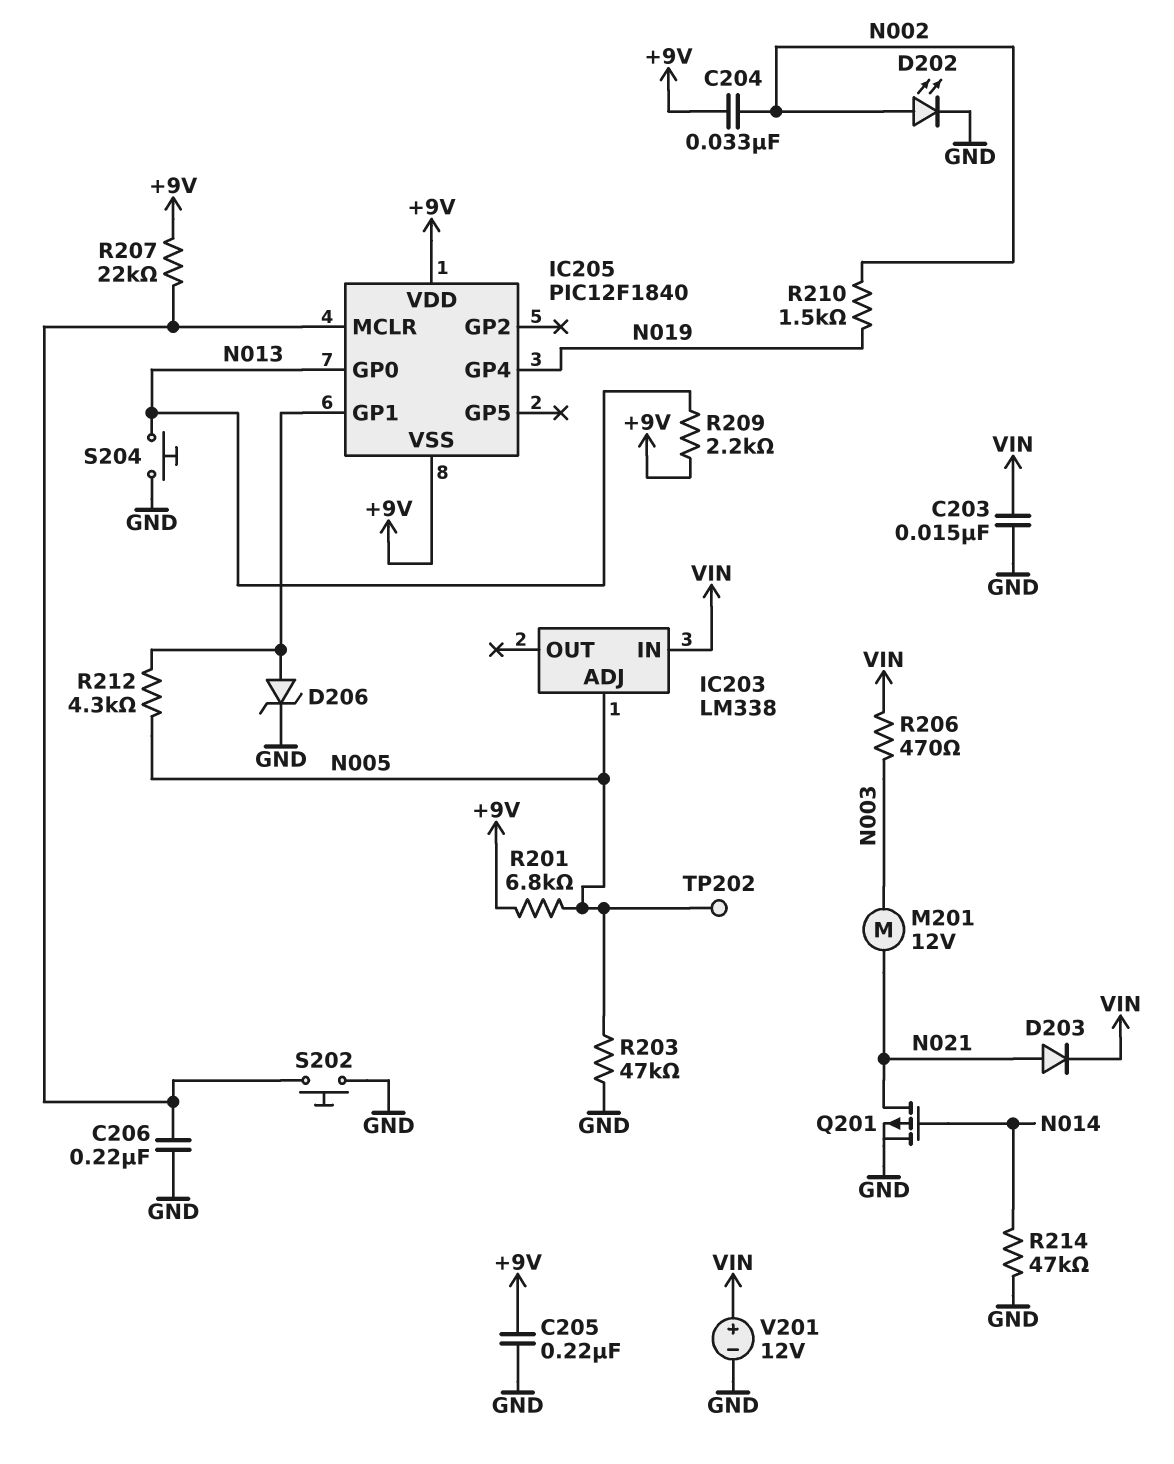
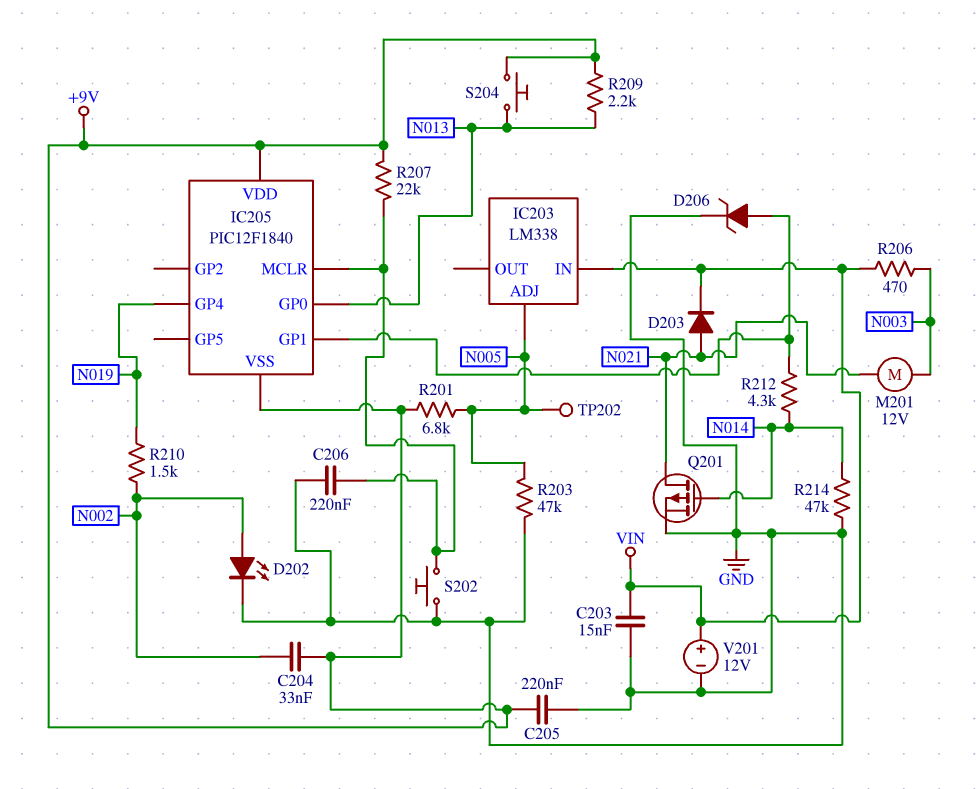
R212: 4.3k (IC205/GP1, N005) -> 4.3k (IC205/GP1, N014)
S204: button (GND, N013) -> button (+9V, N013)

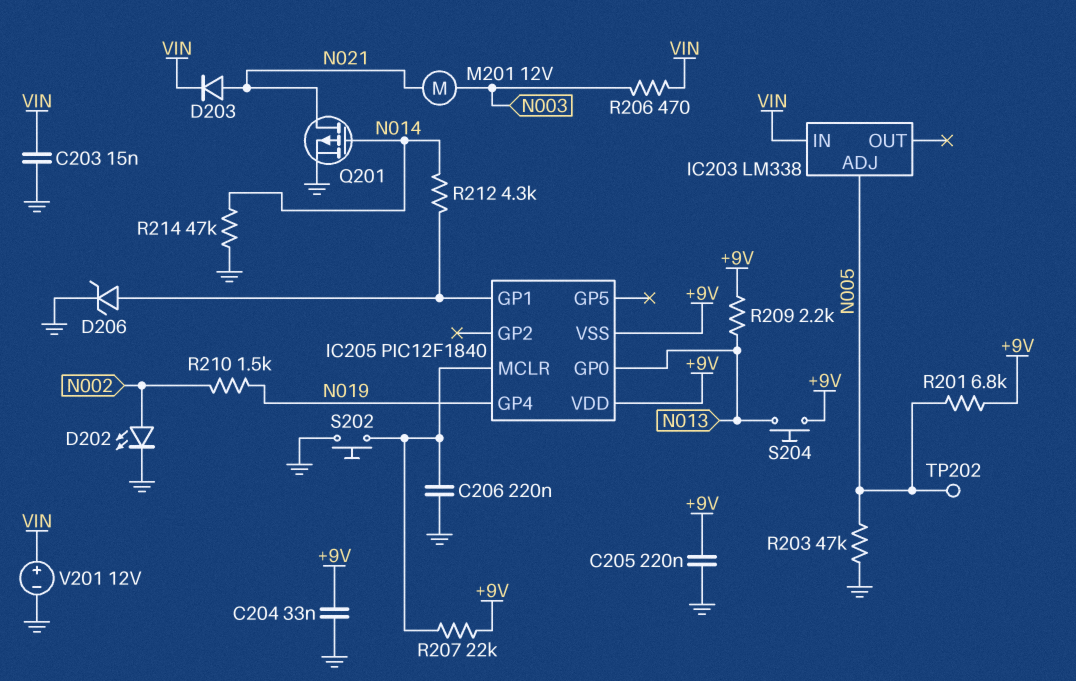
C204: 33nF (+9V, N002) -> 33nF (+9V, GND)

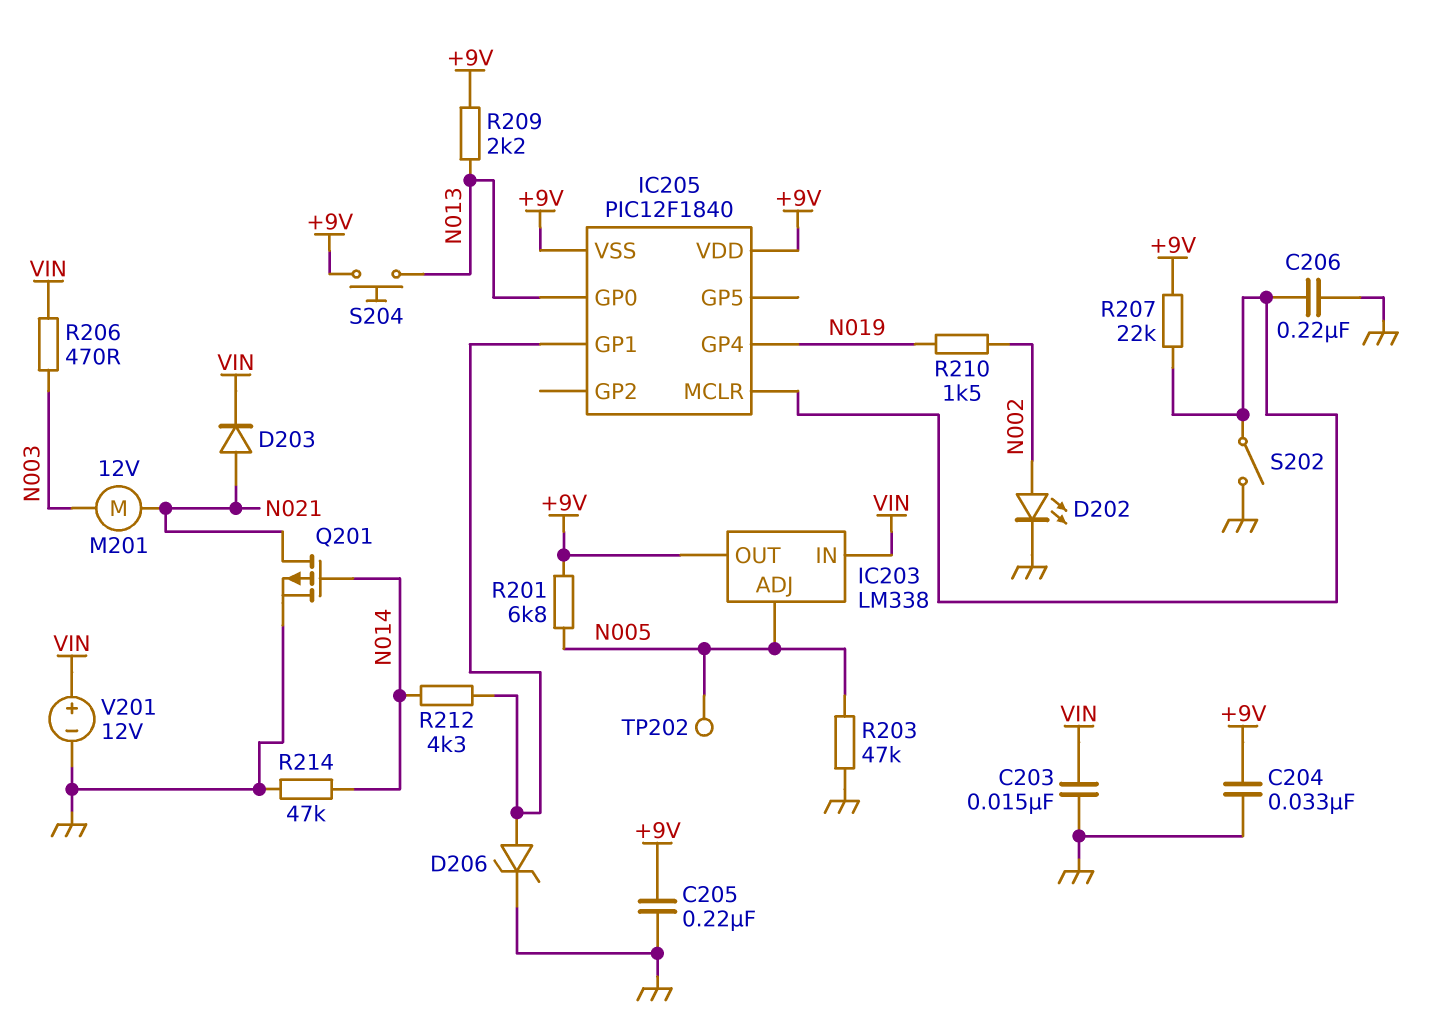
IC203 pin OUT: none -> +9V
S202: button (GND, IC205/MCLR) -> switch (GND, IC205/MCLR)

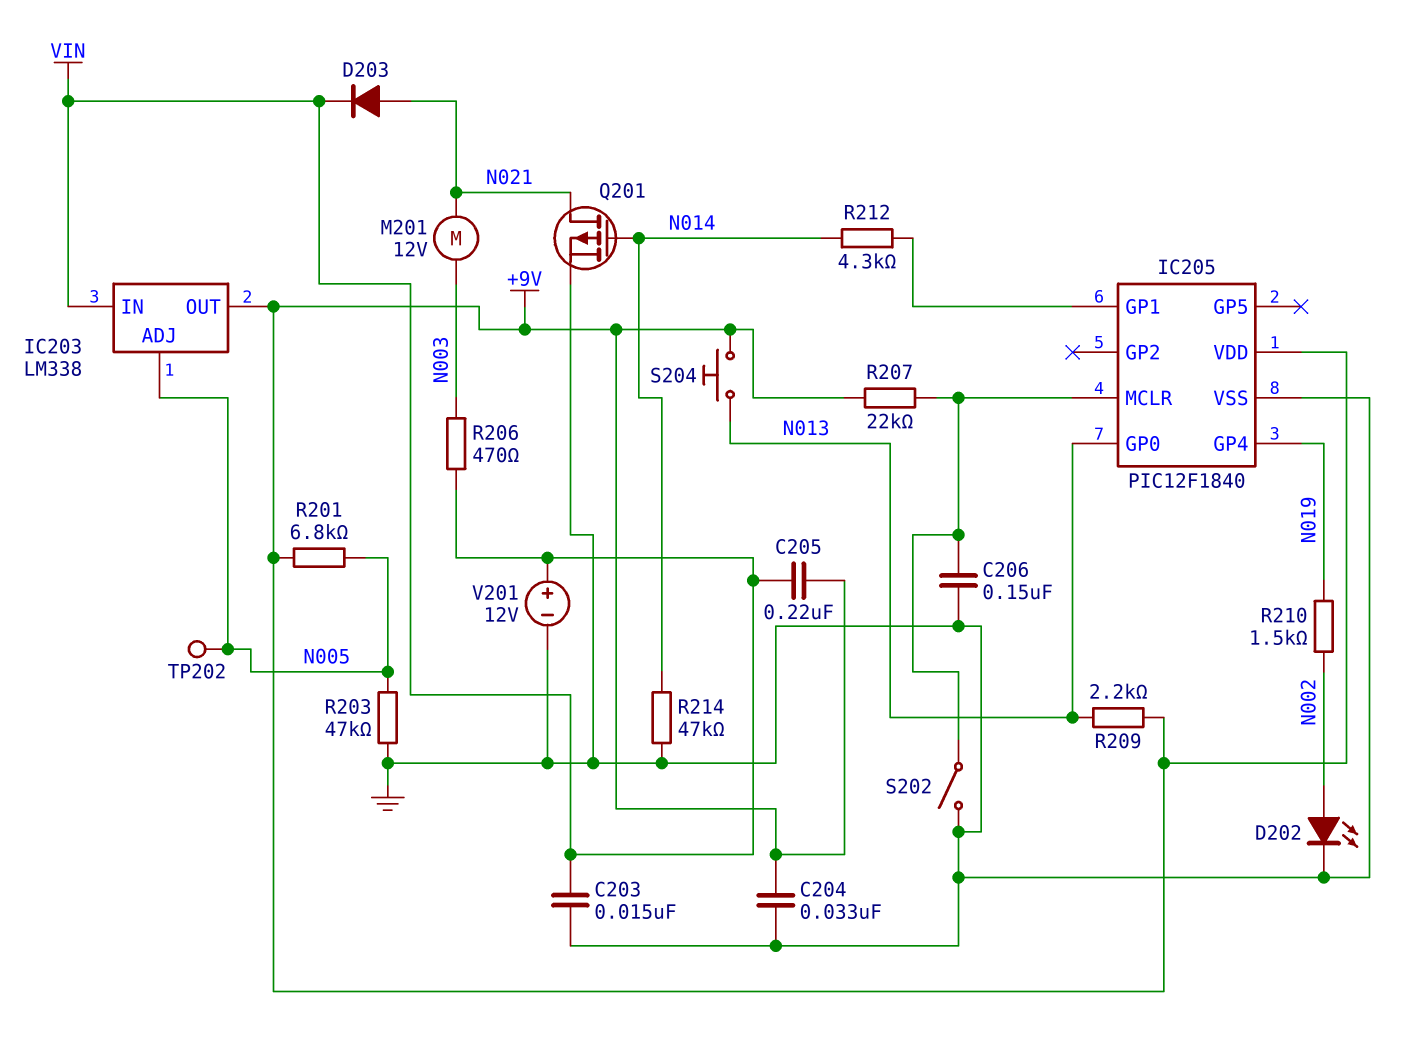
C205: 220nF (+9V, GND) -> 220nF (+9V, VIN)
C206: 220nF (GND, IC205/MCLR) -> 150nF (GND, IC205/MCLR)
D206: zener (A IC205/GP1, K GND) -> none
IC205 pin VSS: +9V -> GND

